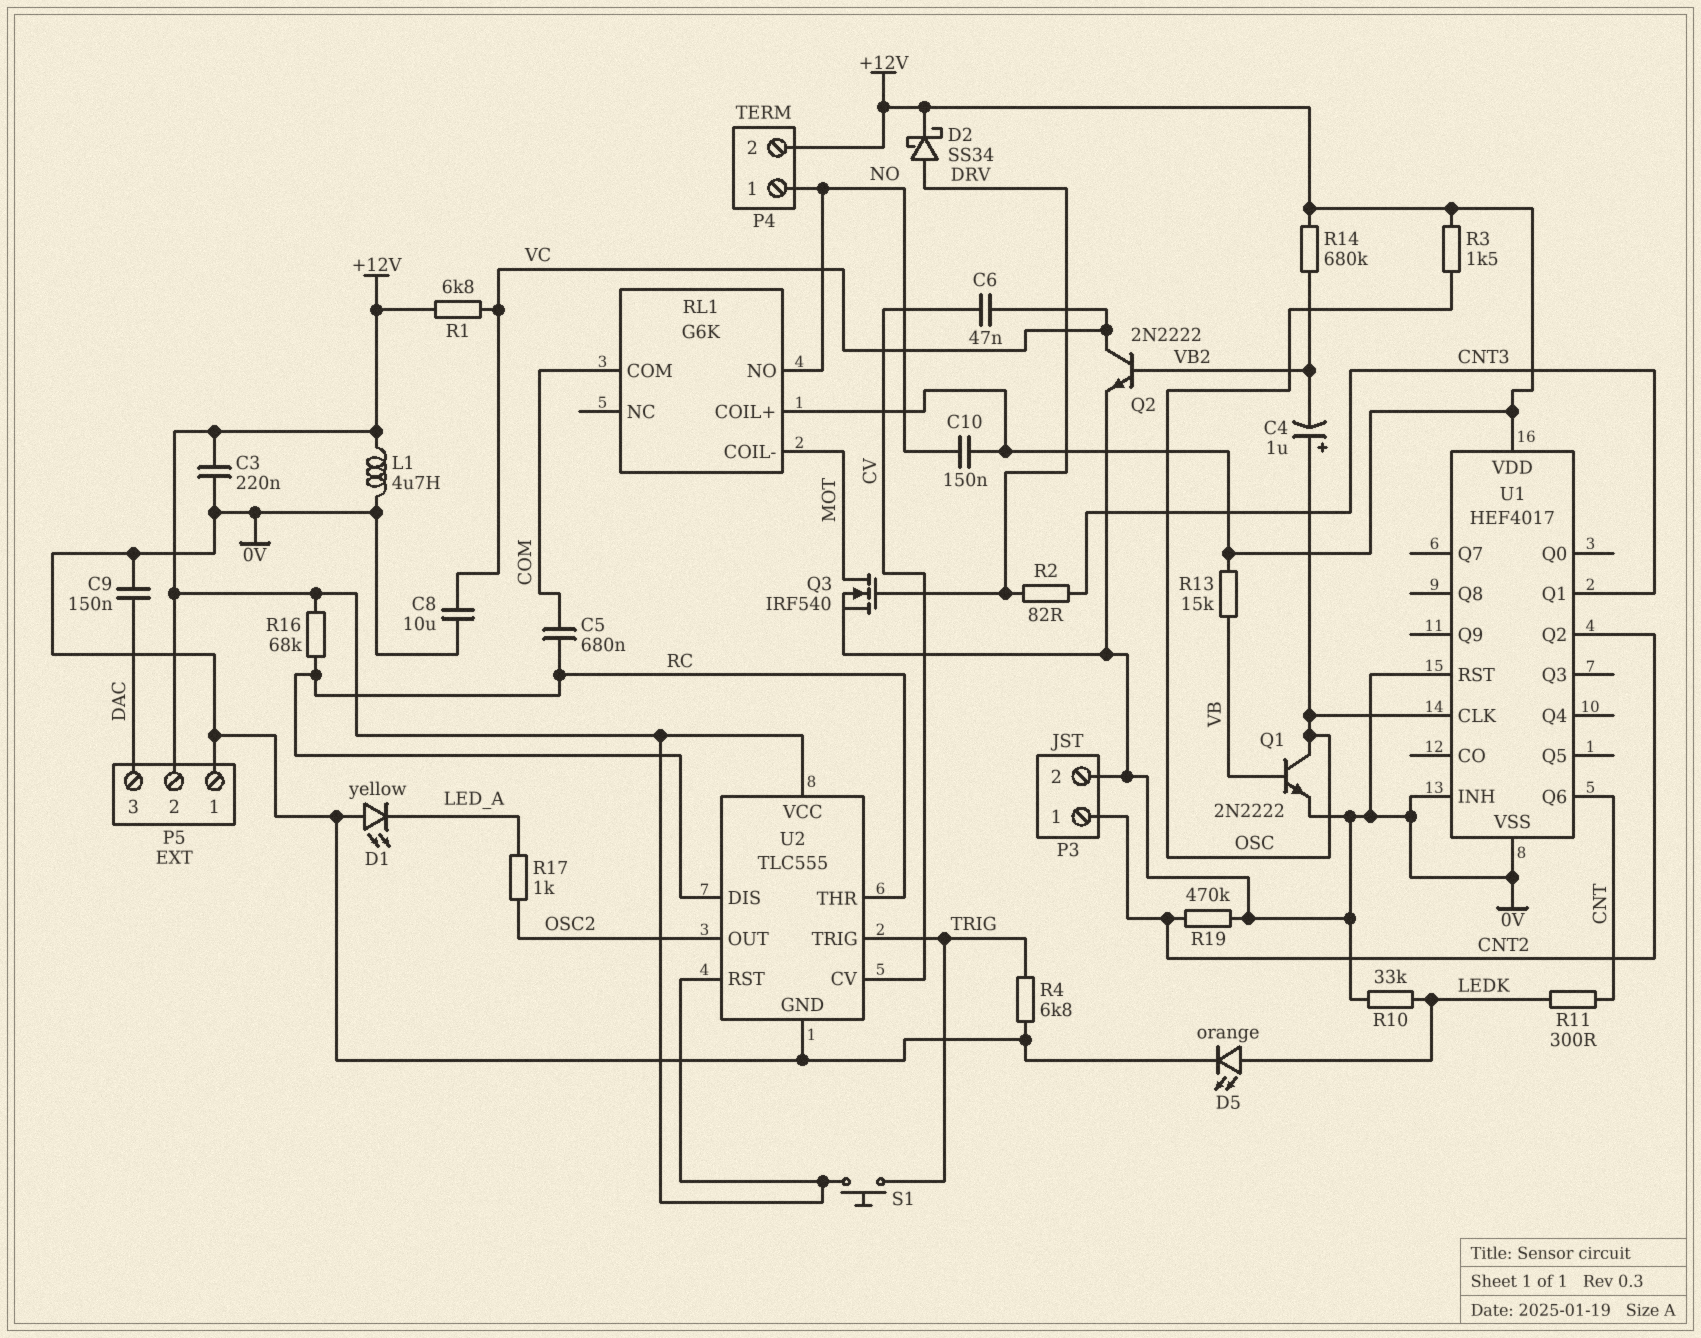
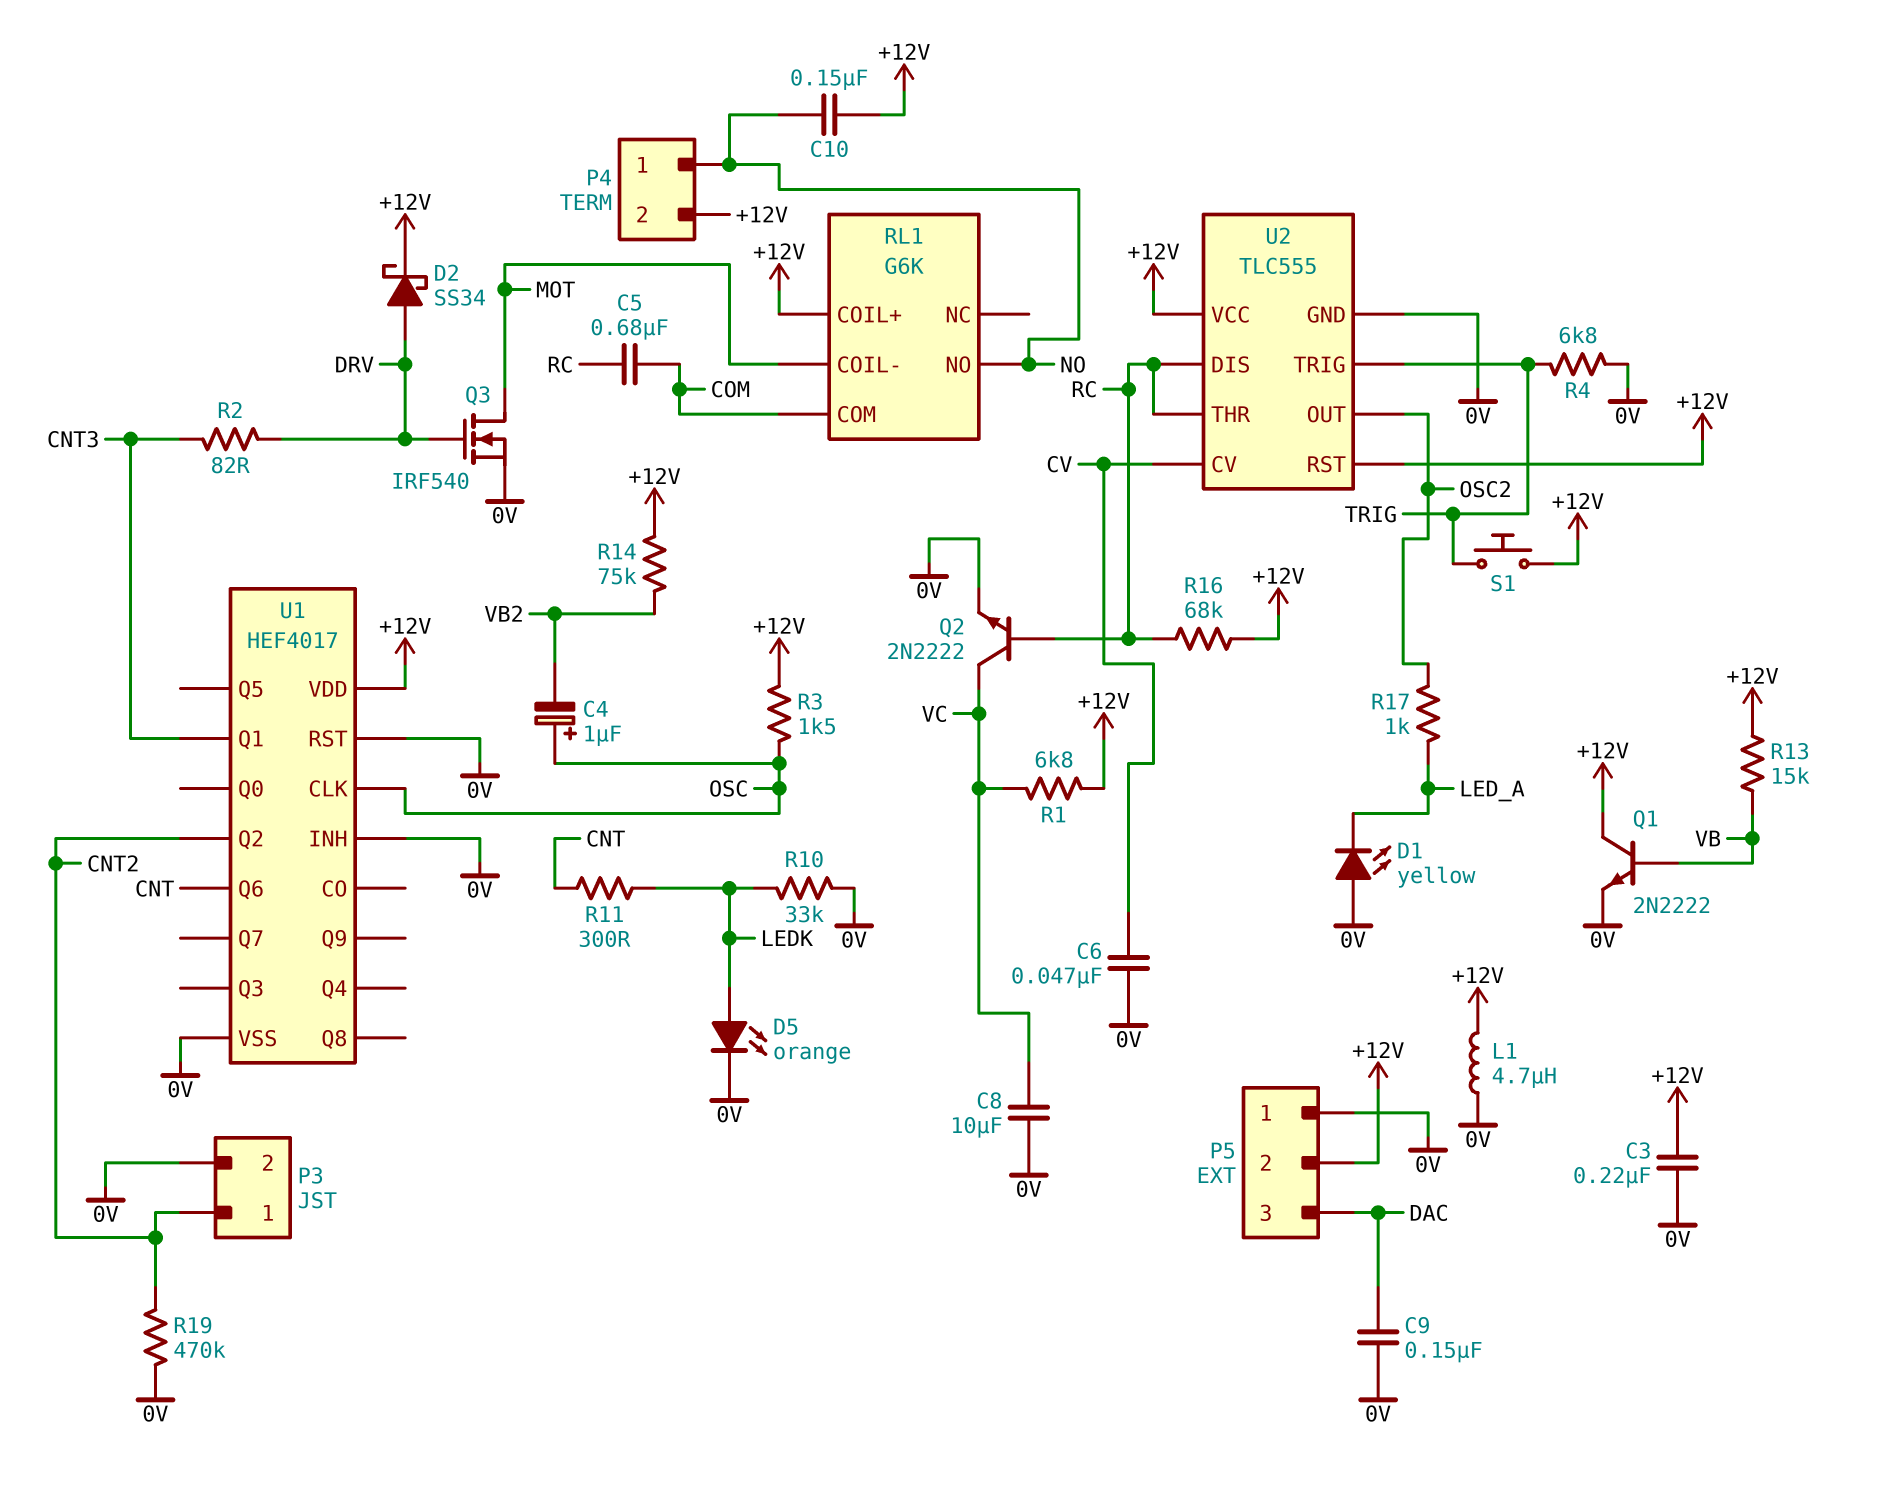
C6: 47nF (CV, VC) -> 47nF (0V, CV)
Q1: NPN 2N2222 (B VB, C OSC, E 0V) -> NPN 2N2222 (B VB, C +12V, E 0V)
Q2: NPN 2N2222 (B VB2, C VC, E 0V) -> NPN 2N2222 (B RC, C VC, E 0V)
R14: 680k (+12V, VB2) -> 75k (+12V, VB2)

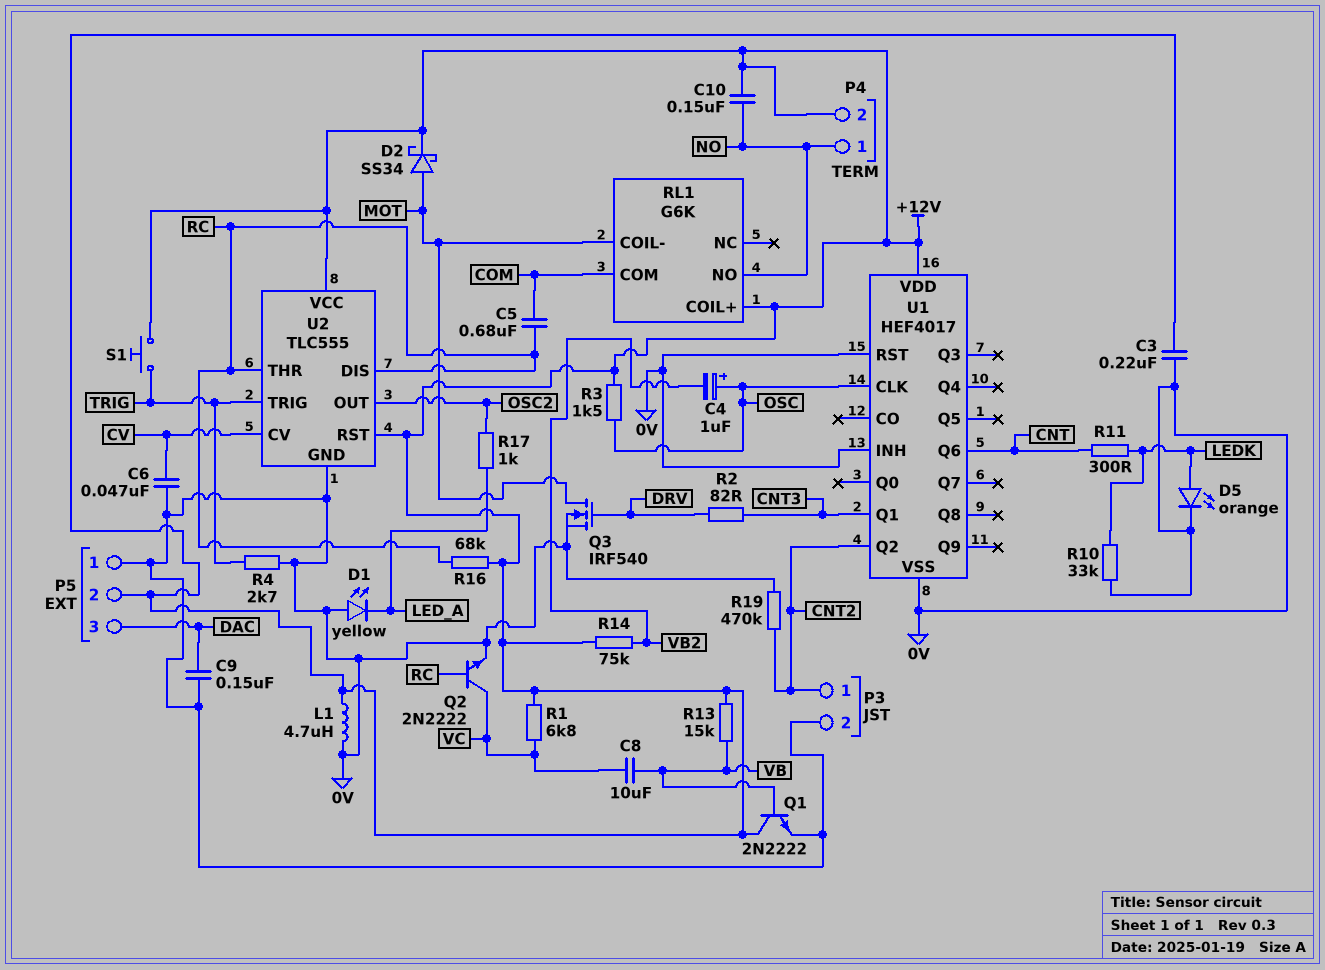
C8: 10uF (0V, VC) -> 10uF (VB, VC)
D2: schottky SS34 (A DRV, K +12V) -> schottky SS34 (A MOT, K +12V)
R4: 6.8k (0V, TRIG) -> 2.7k (0V, TRIG)

